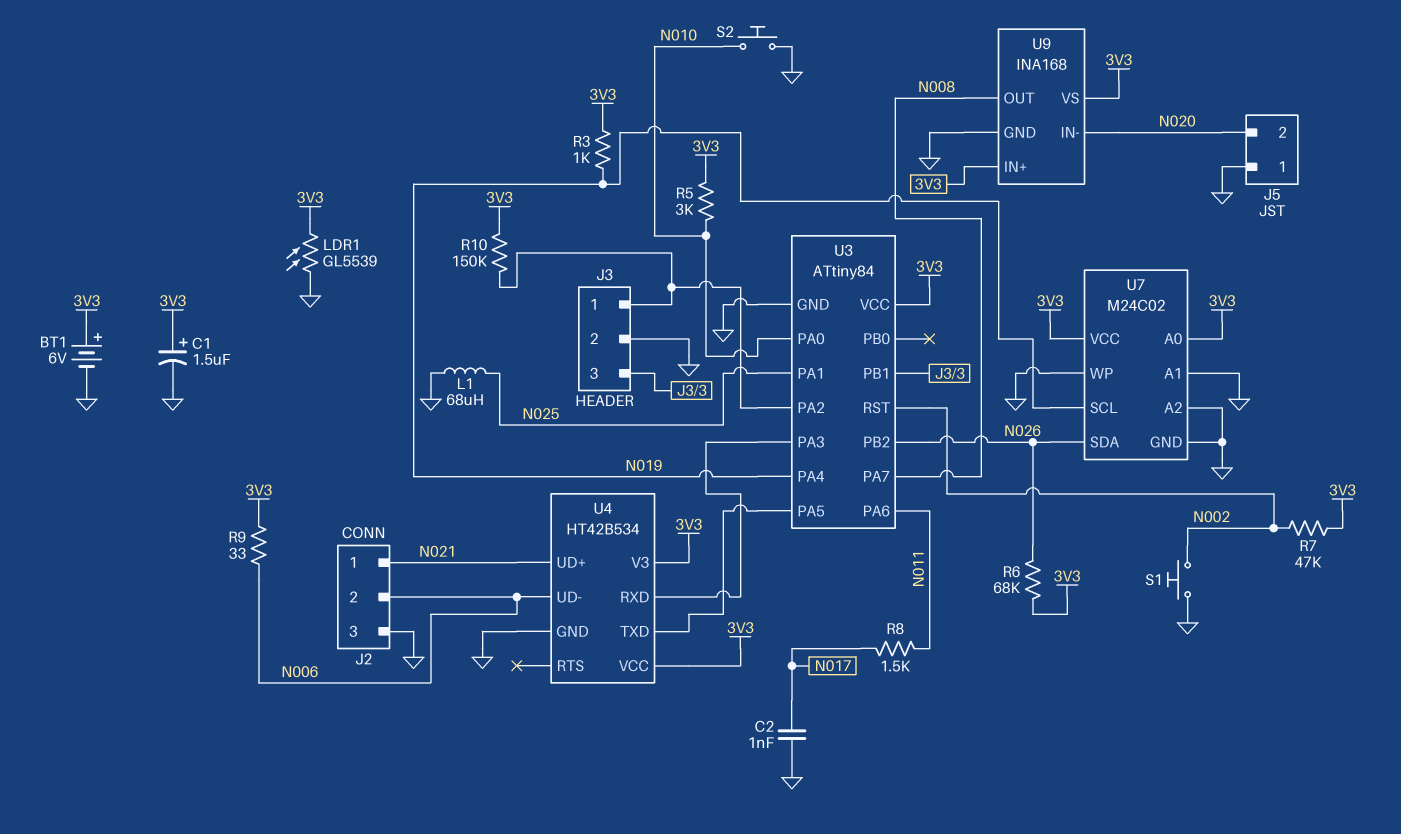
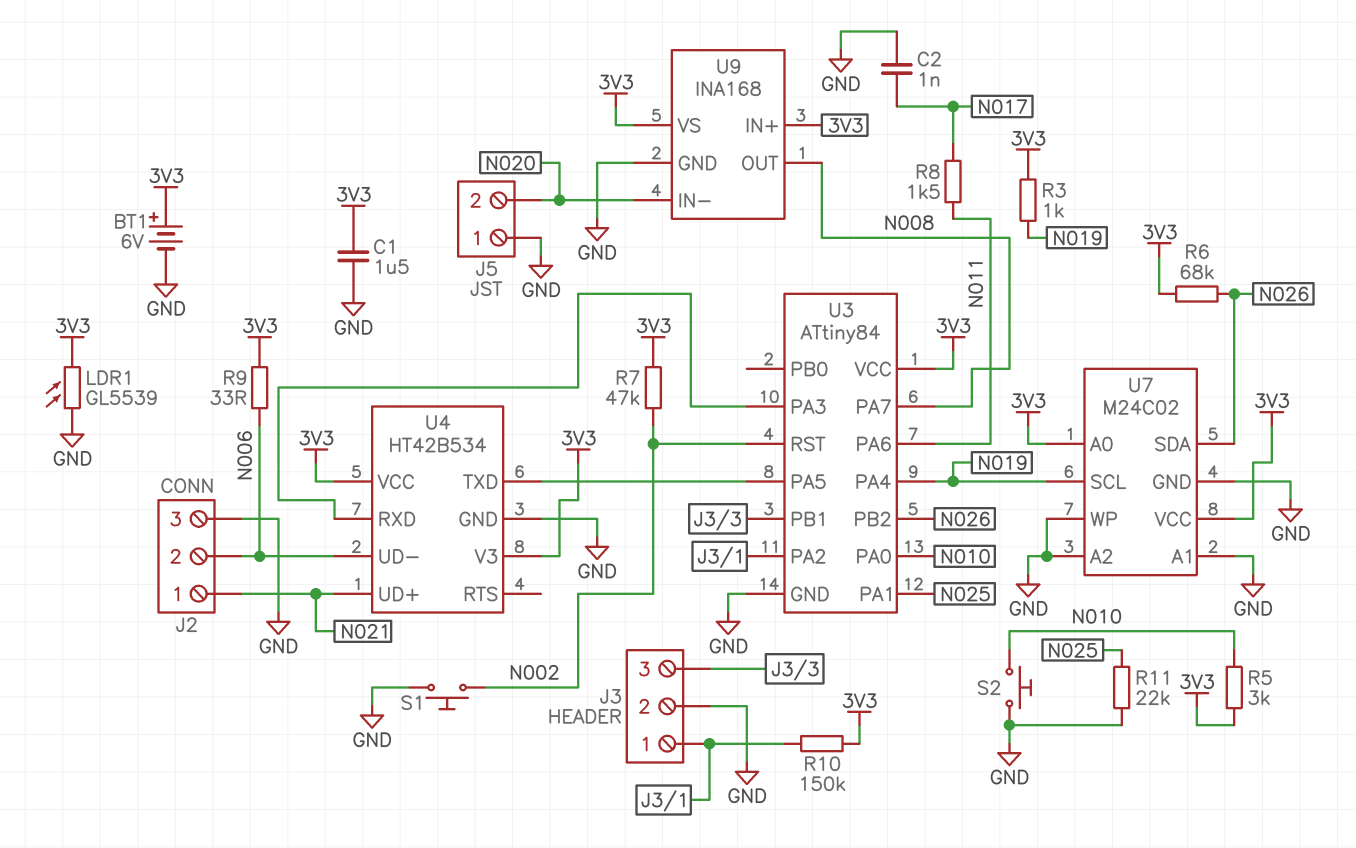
C1: 1.5uF (plus 3V3, minus GND) -> 1.5uF (3V3, GND)
L1: 68uH (GND, N025) -> none
R11: none -> 22k (GND, N025)

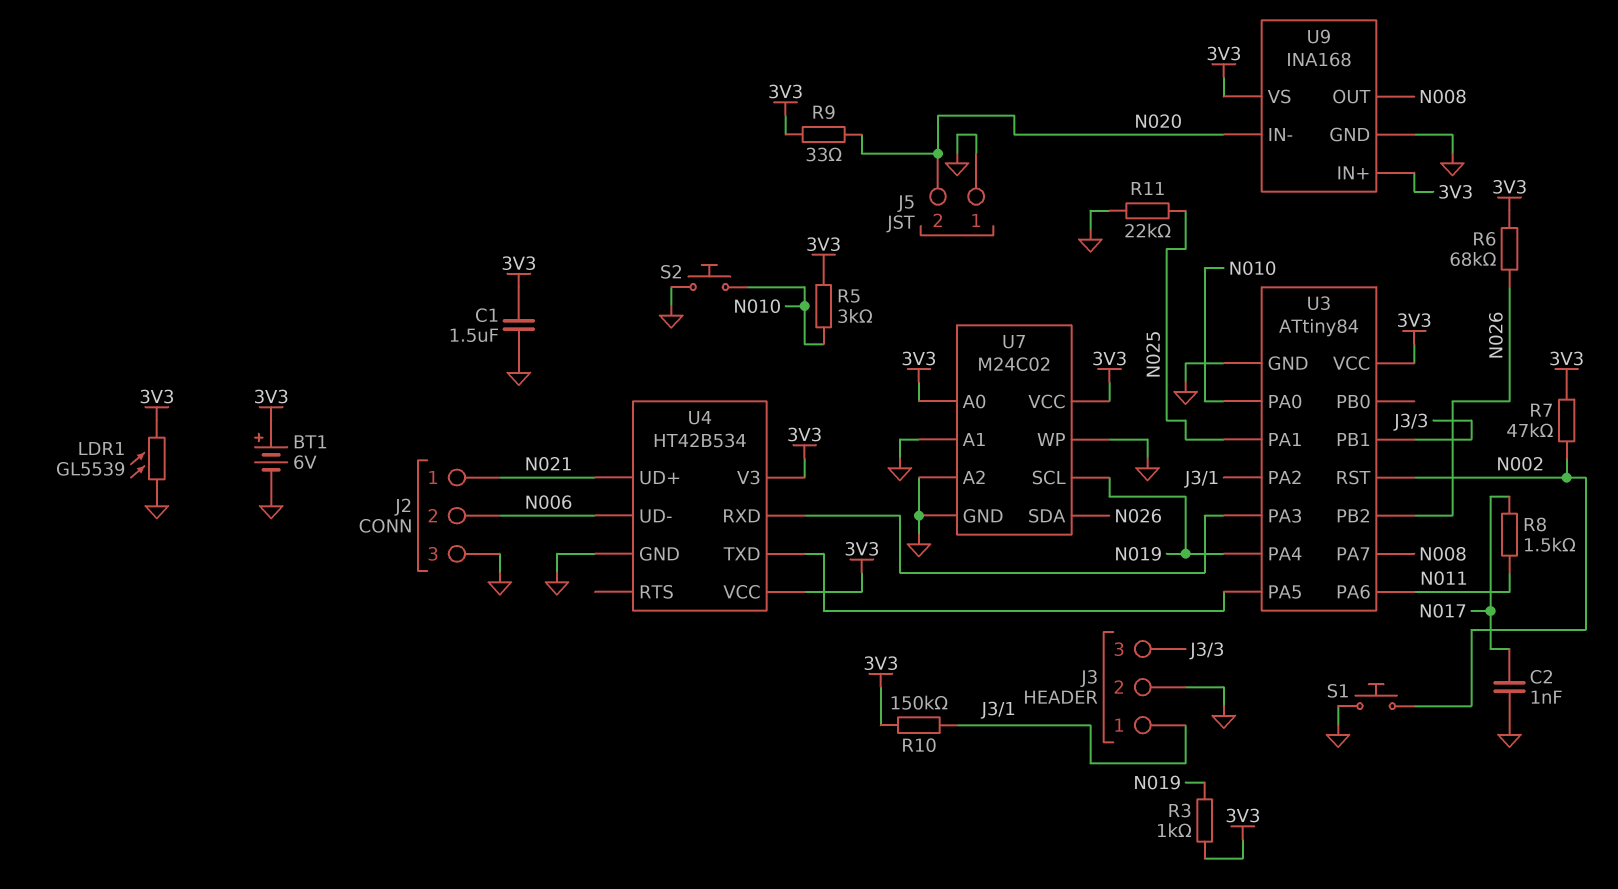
R9: 33 (3V3, N006) -> 33 (3V3, N020)

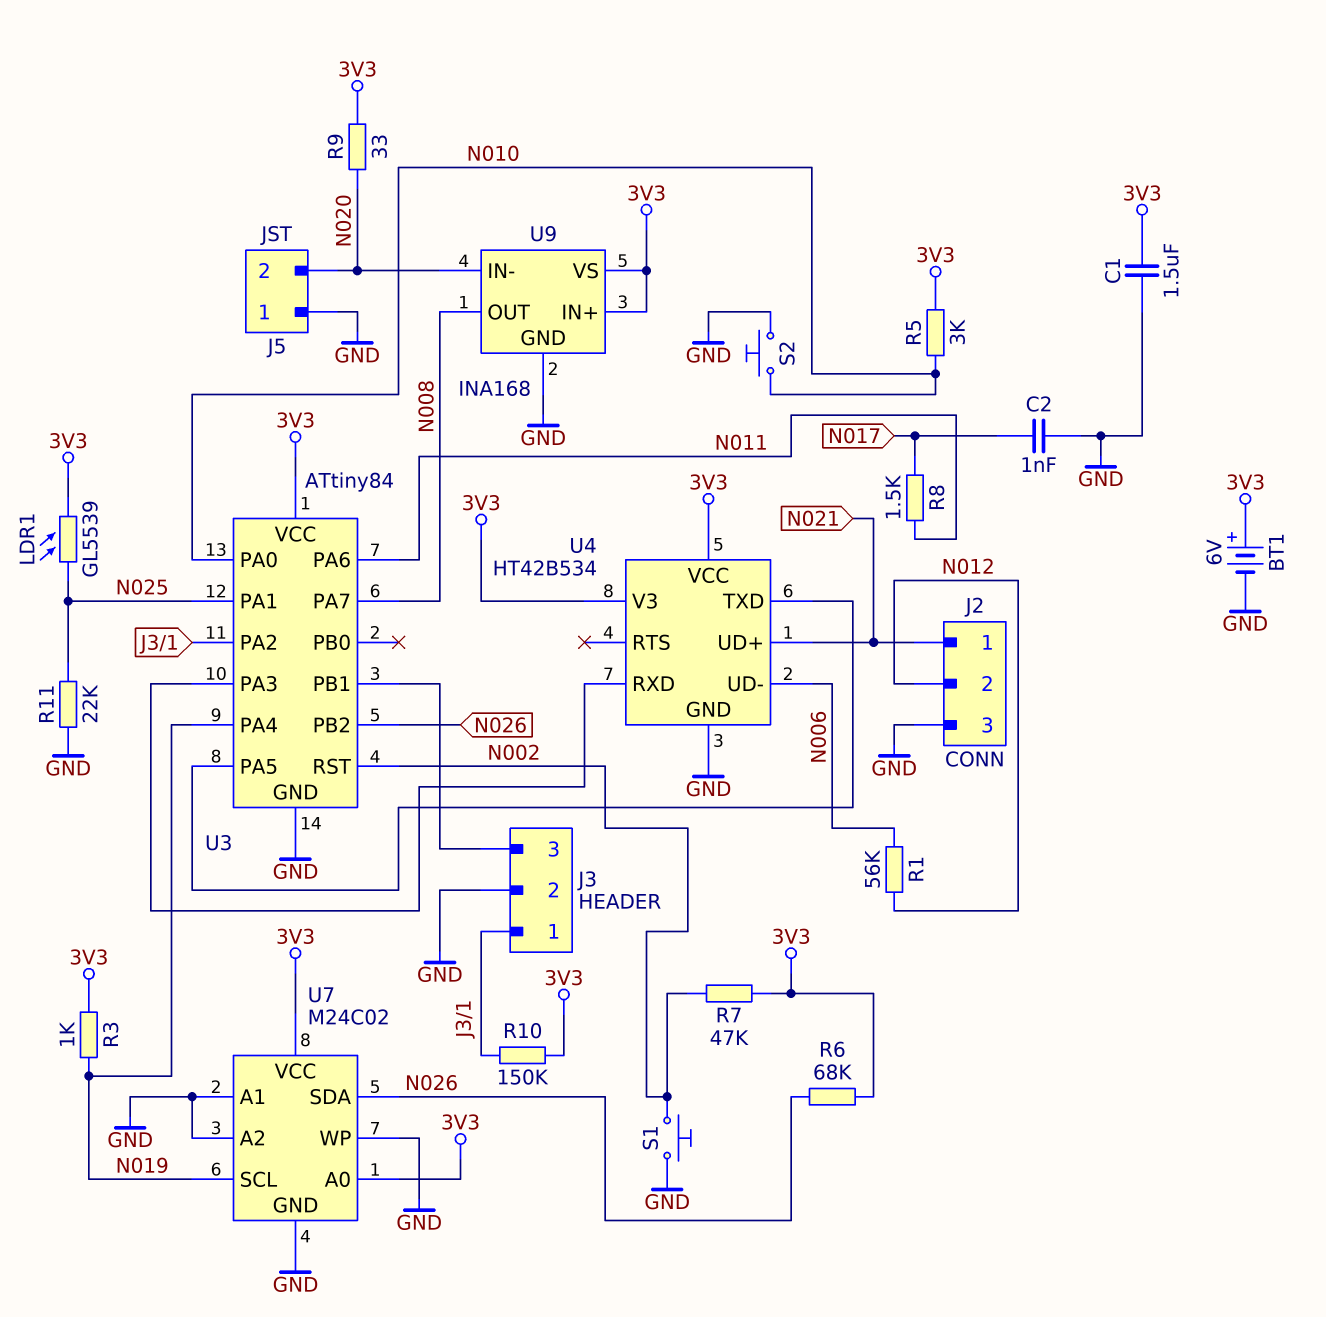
J2 pin 2: N006 -> N012
LDR1: GL5539 (3V3, GND) -> GL5539 (3V3, N025)
R1: none -> 56k (N006, N012)

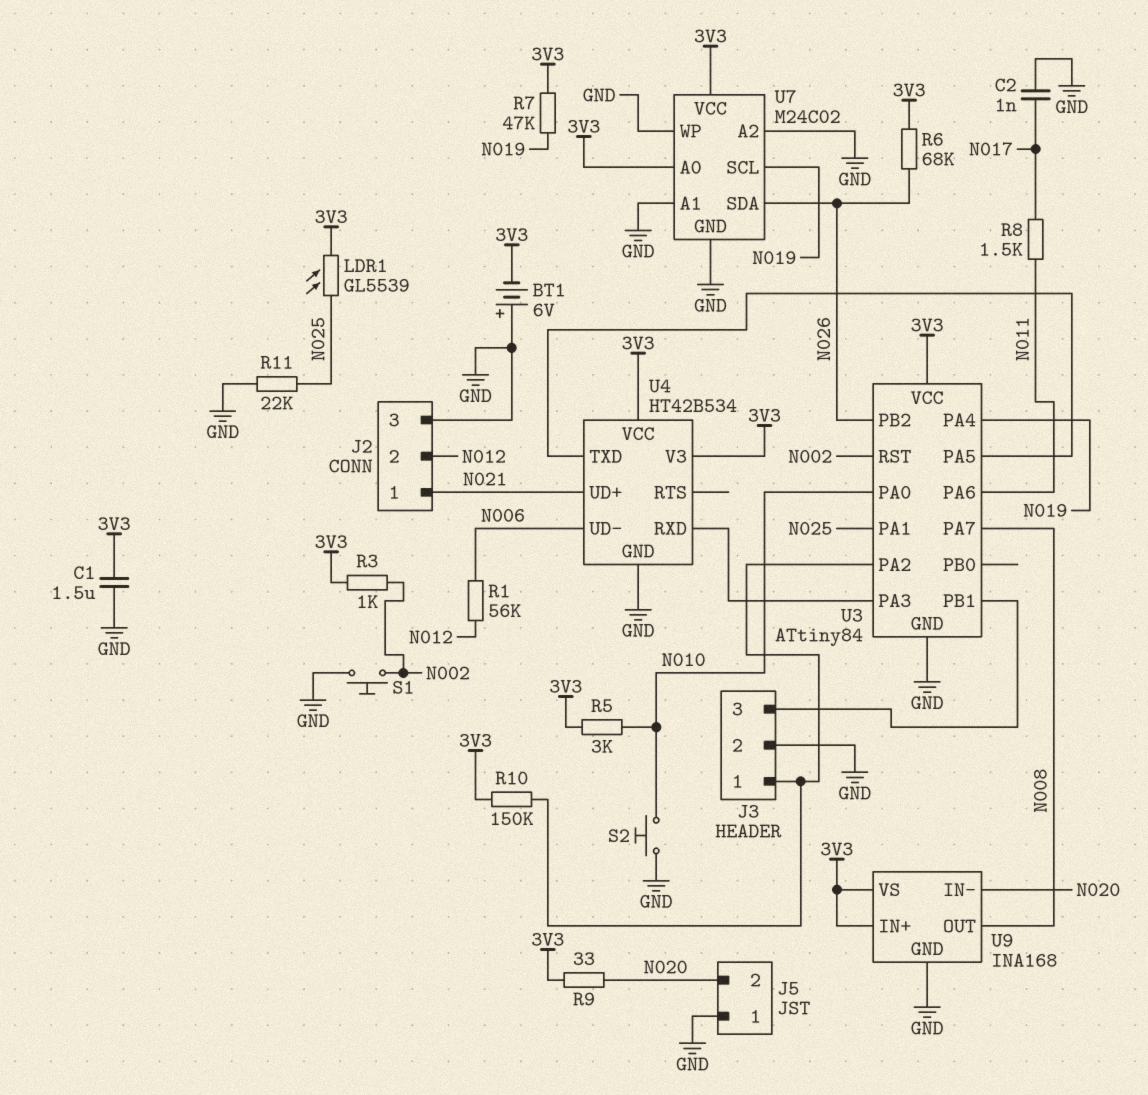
BT1: 6V (plus 3V3, minus GND) -> 6V (plus GND, minus 3V3)
R3: 1k (3V3, N019) -> 1k (3V3, N002)
R7: 47k (3V3, N002) -> 47k (3V3, N019)

